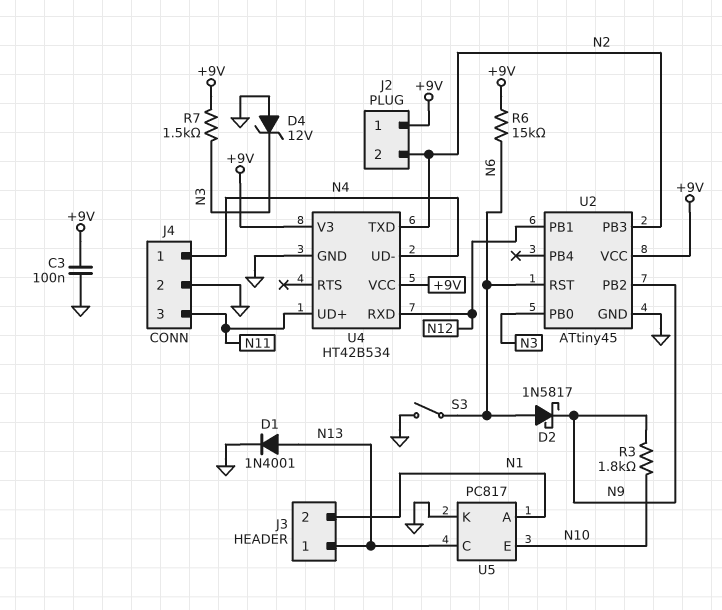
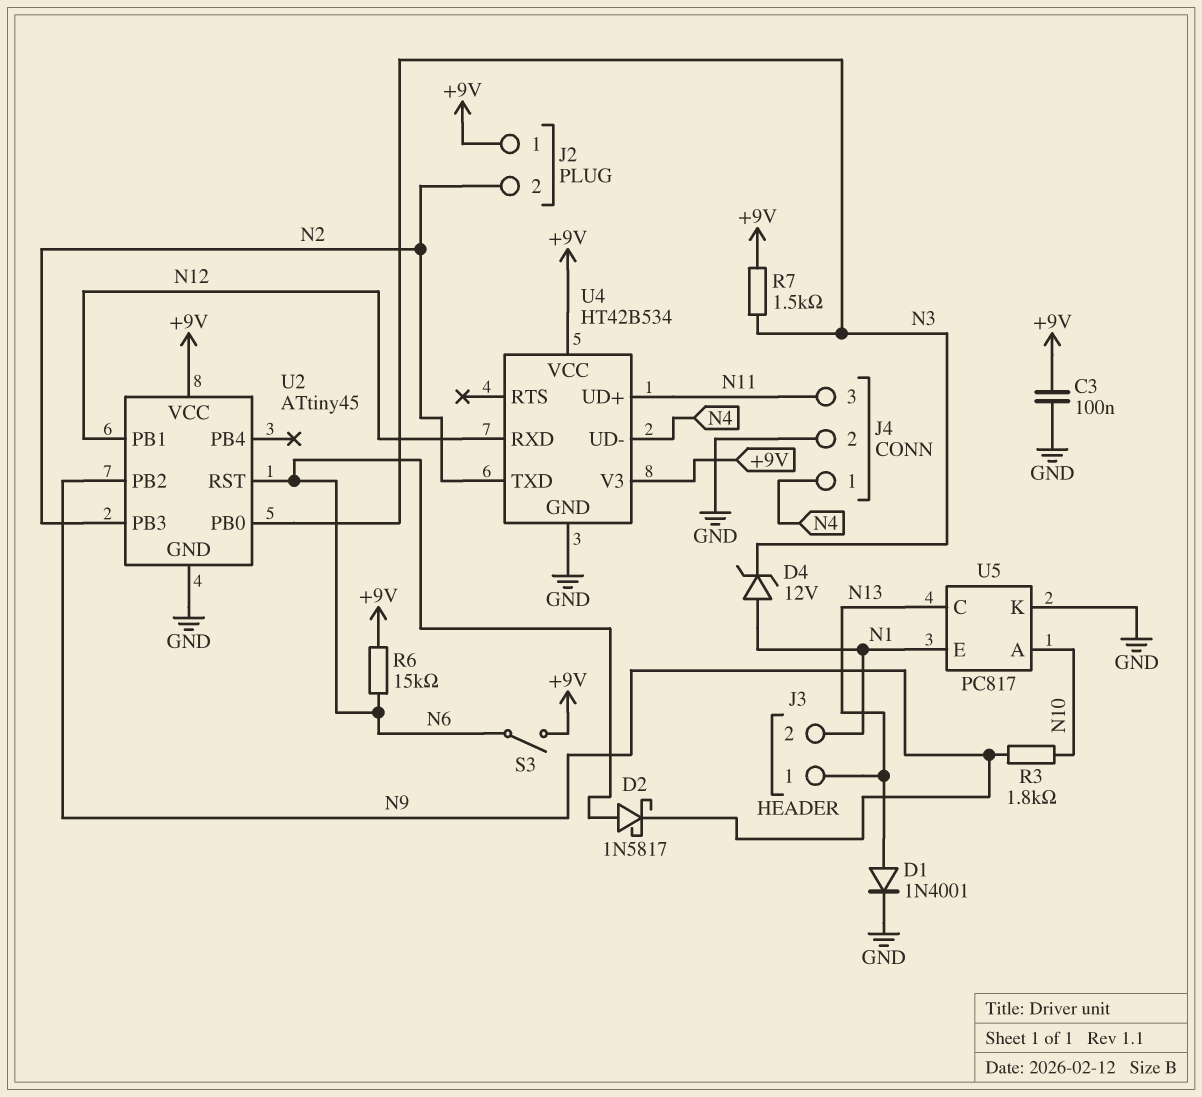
D4: zener 12V (A GND, K N3) -> zener 12V (A N1, K N3)
S3: switch (GND, N6) -> switch (+9V, N6)
U5 pin A: N1 -> N10
U5 pin E: N10 -> N1

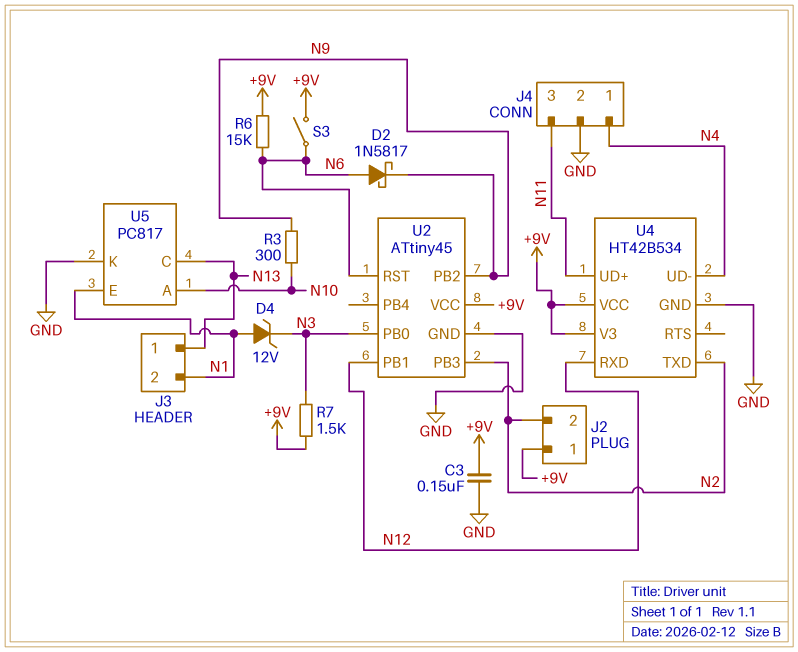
C3: 100nF (+9V, GND) -> 150nF (+9V, GND)
D1: diode 1N4001 (A N13, K GND) -> none
R3: 1.8k (N9, N10) -> 300 (N9, N10)

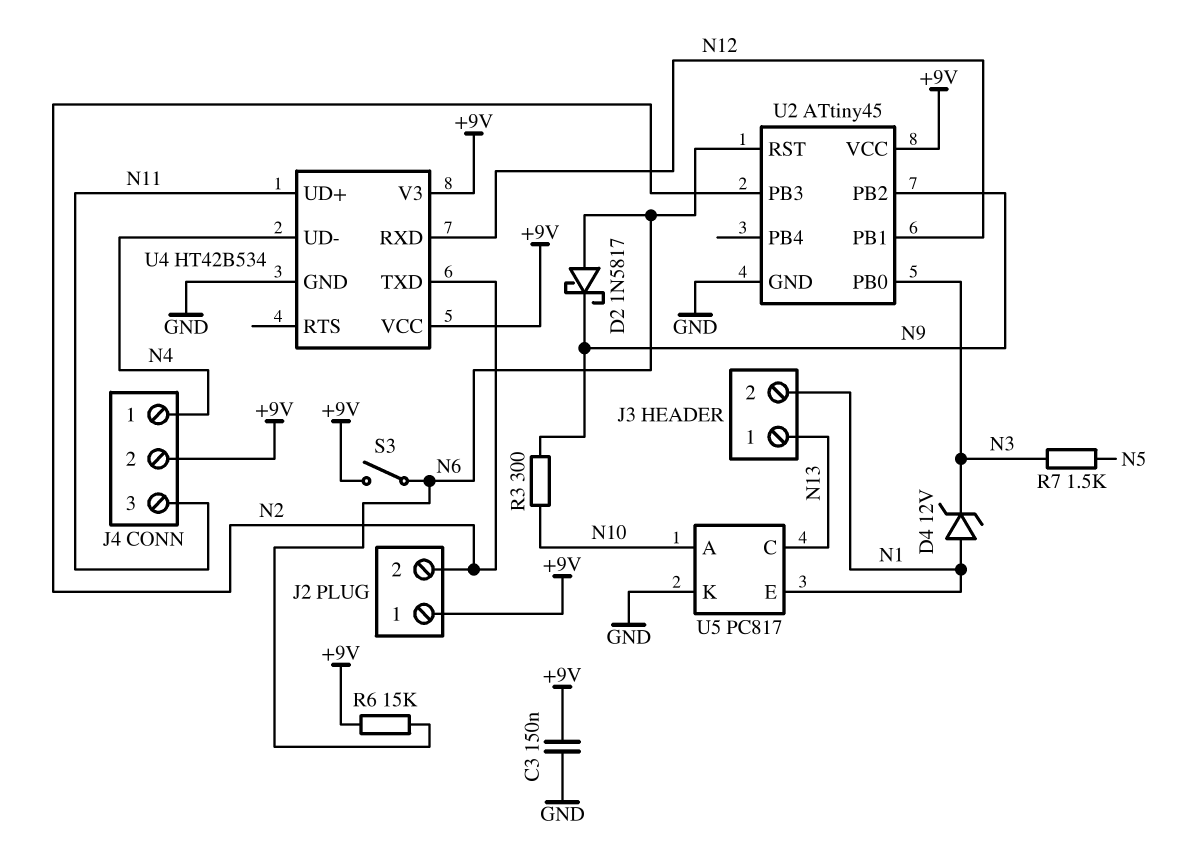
J4 pin 2: GND -> +9V
R7: 1.5k (+9V, N3) -> 1.5k (N3, N5)

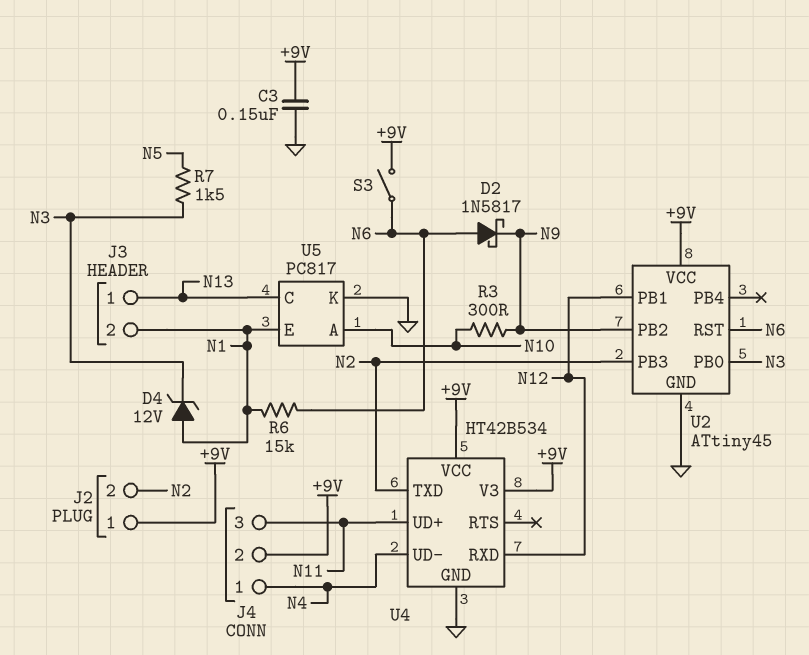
R6: 15k (+9V, N6) -> 15k (N1, N6)

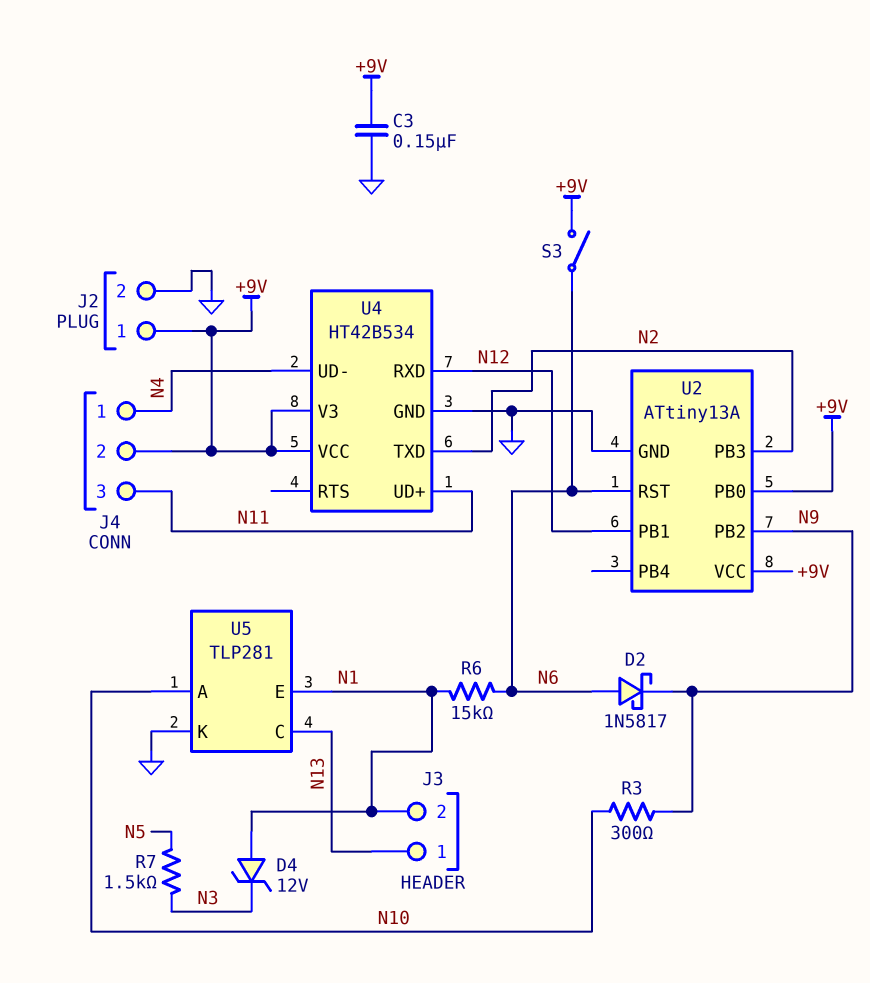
J2 pin 2: N2 -> GND
U2: ATtiny45 -> ATtiny13A
U2 pin PB0: N3 -> +9V
U5: PC817 -> TLP281

